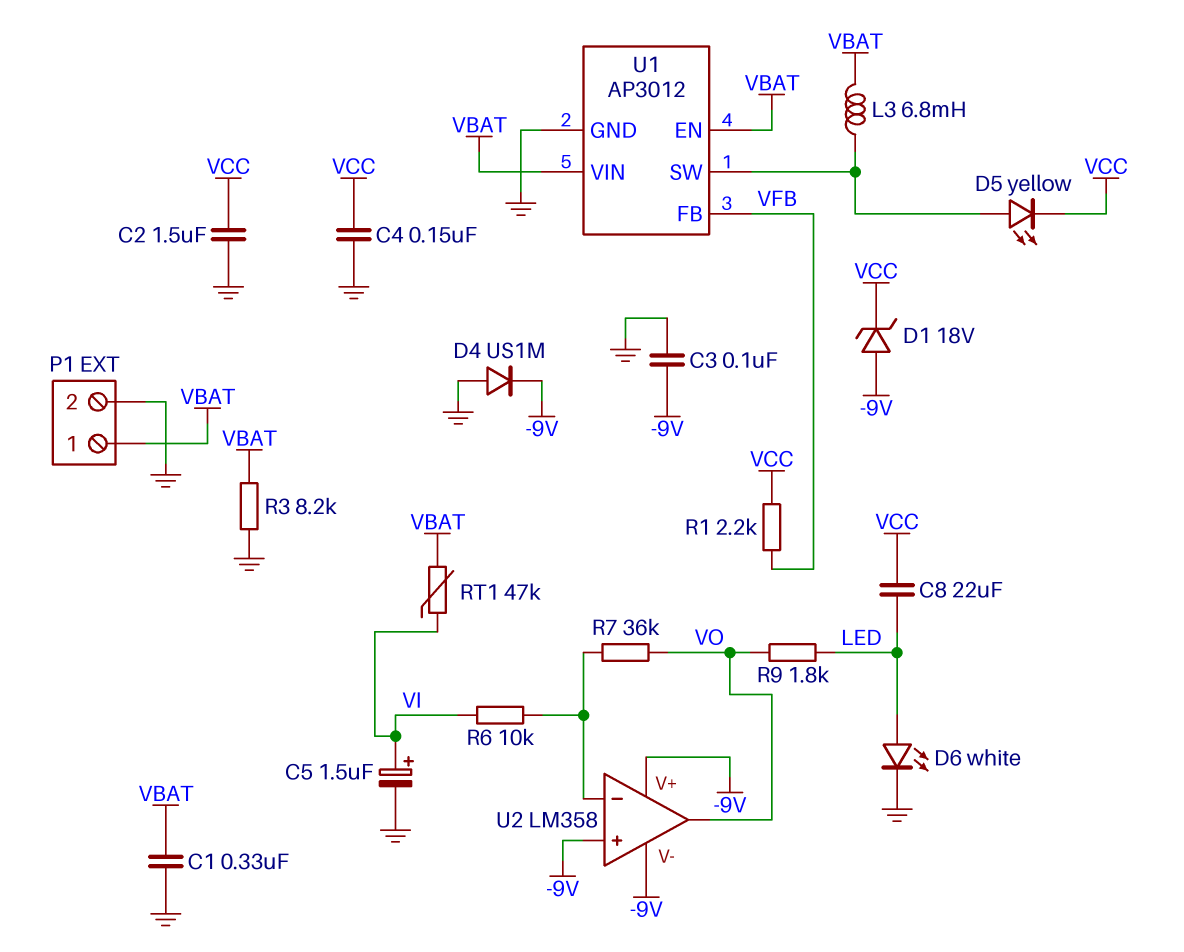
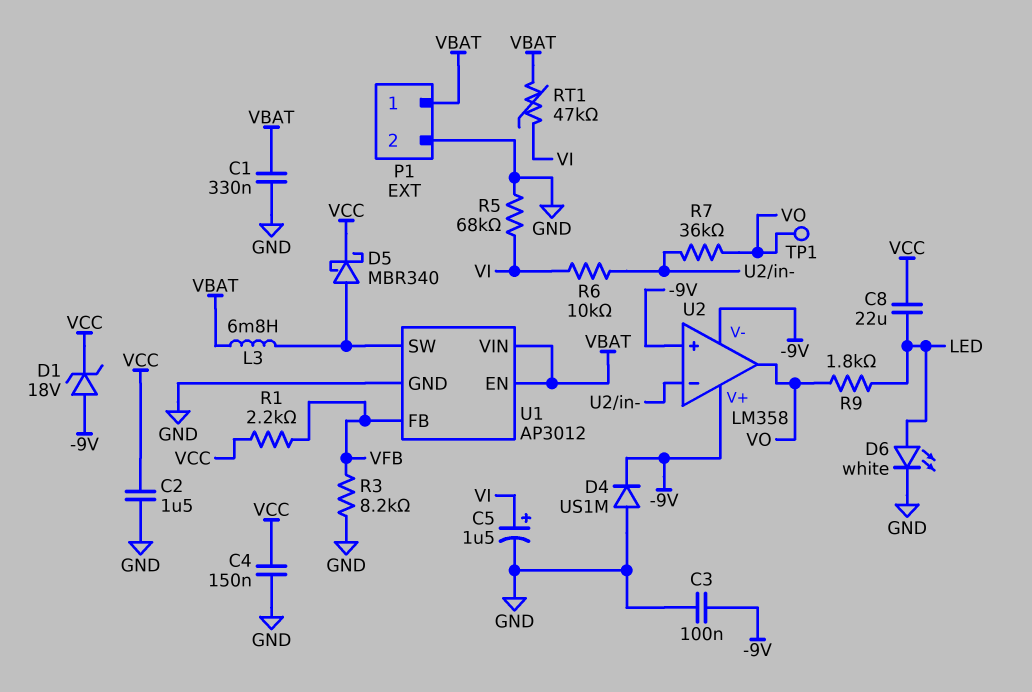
D5: LED yellow (A U1/SW, K VCC) -> schottky MBR340 (A U1/SW, K VCC)
R3: 8.2k (GND, VBAT) -> 8.2k (GND, VFB)
R5: none -> 68k (GND, VI)
TP1: none -> test point (VO)

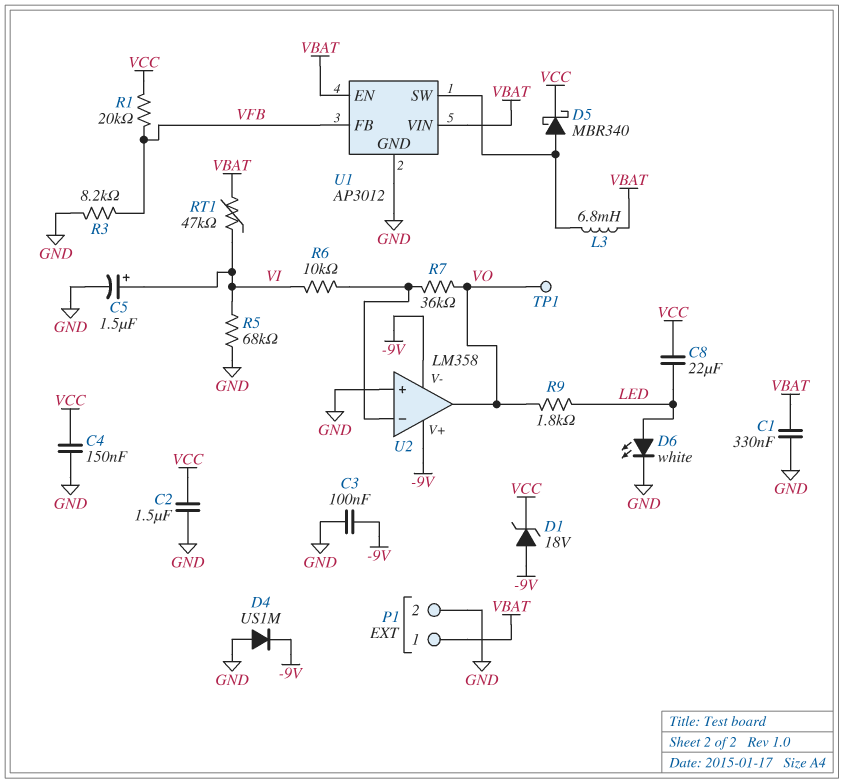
R1: 2.2k (VCC, VFB) -> 20k (VCC, VFB)
U2 pin in+: -9V -> GND

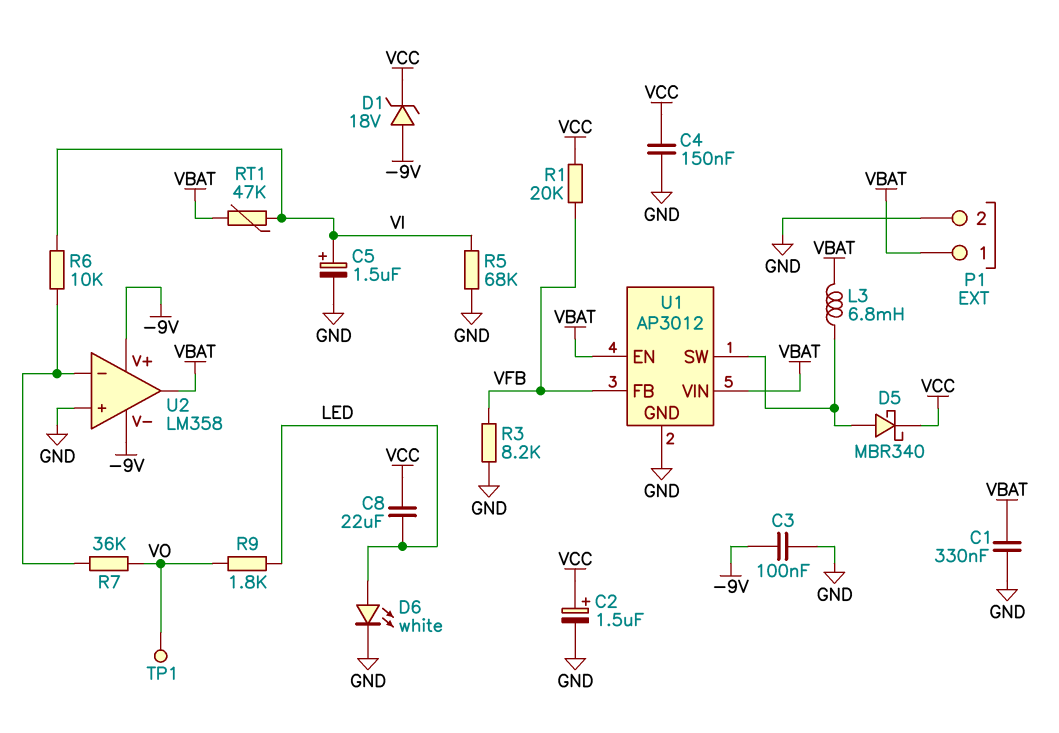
C2: 1.5uF (GND, VCC) -> 1.5uF (plus VCC, minus GND)
D4: diode US1M (A GND, K -9V) -> none
U2 pin out: VO -> VBAT

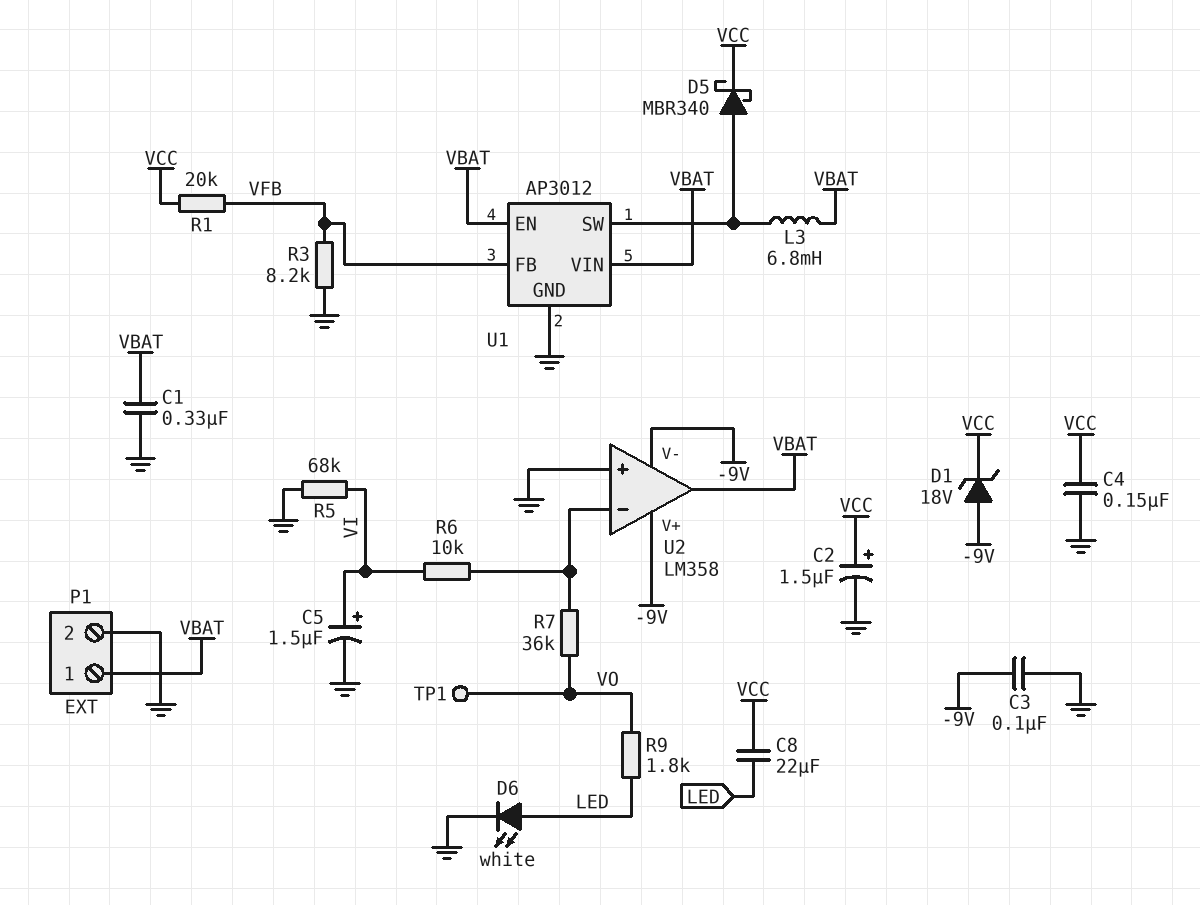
RT1: 47k (VBAT, VI) -> none

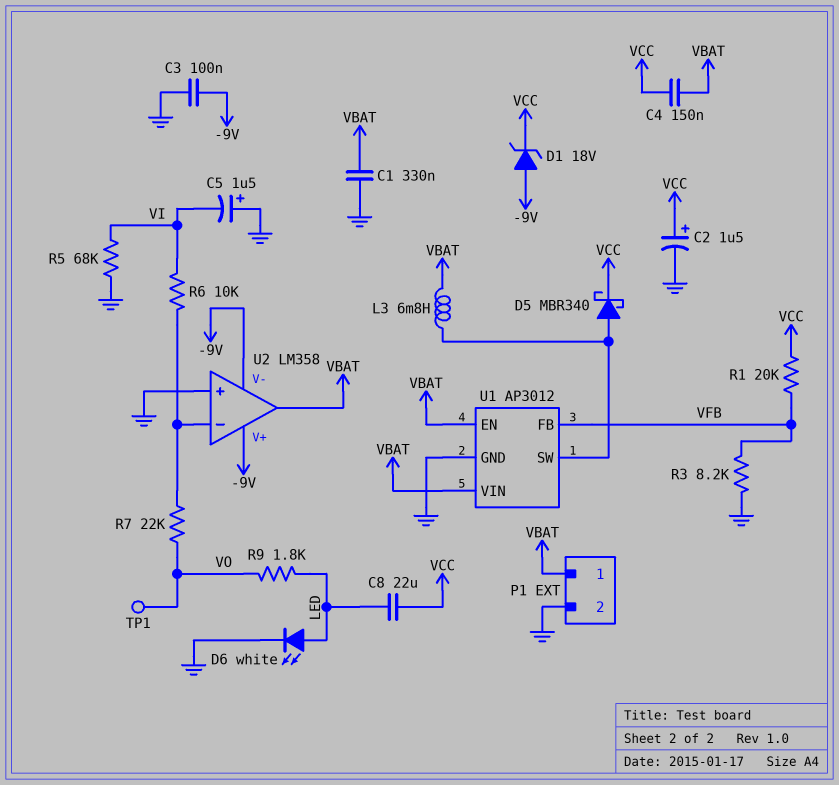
C4: 150nF (GND, VCC) -> 150nF (VBAT, VCC)
C5: 1.5uF (plus VI, minus GND) -> 1.5uF (plus GND, minus VI)
R7: 36k (U2/in-, VO) -> 22k (U2/in-, VO)

